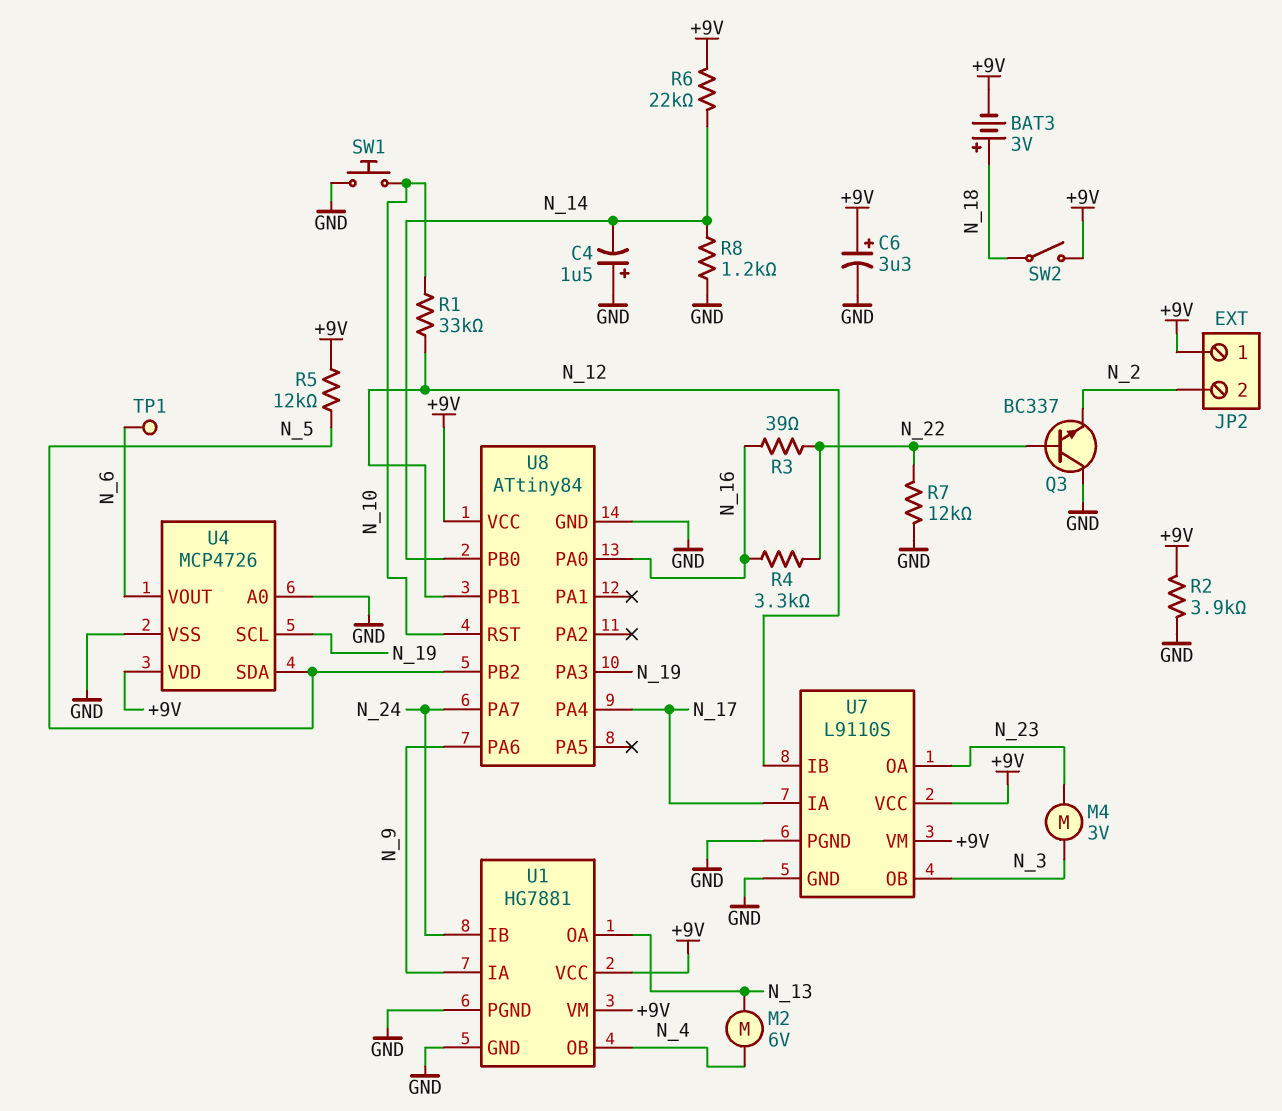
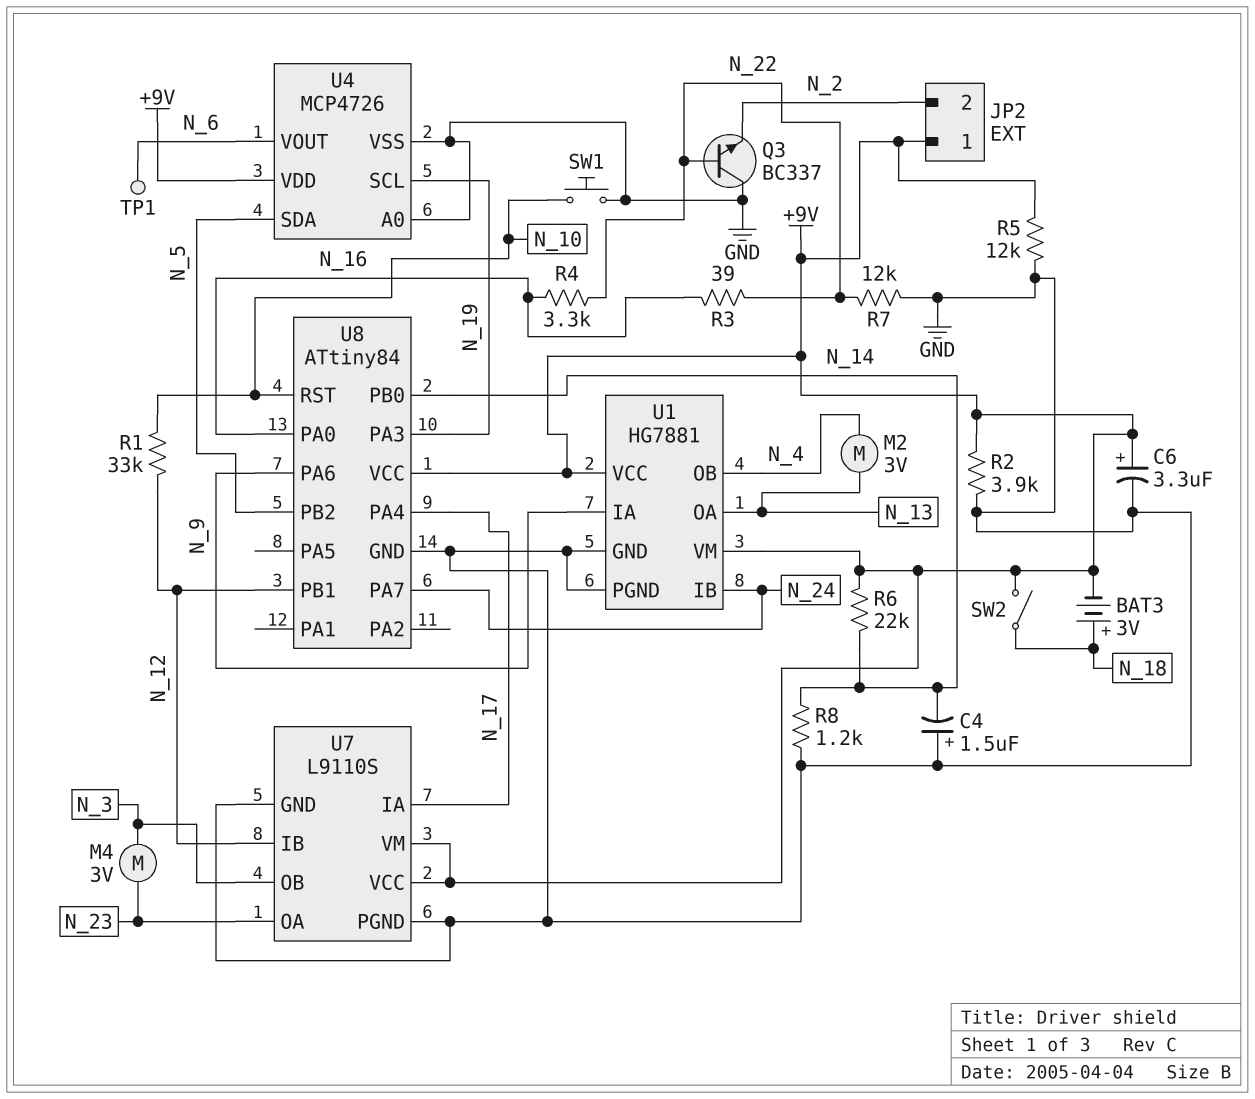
M2: motor 6V (N_4, N_13) -> motor 3V (N_4, N_13)
R5: 12k (+9V, N_5) -> 12k (+9V, GND)

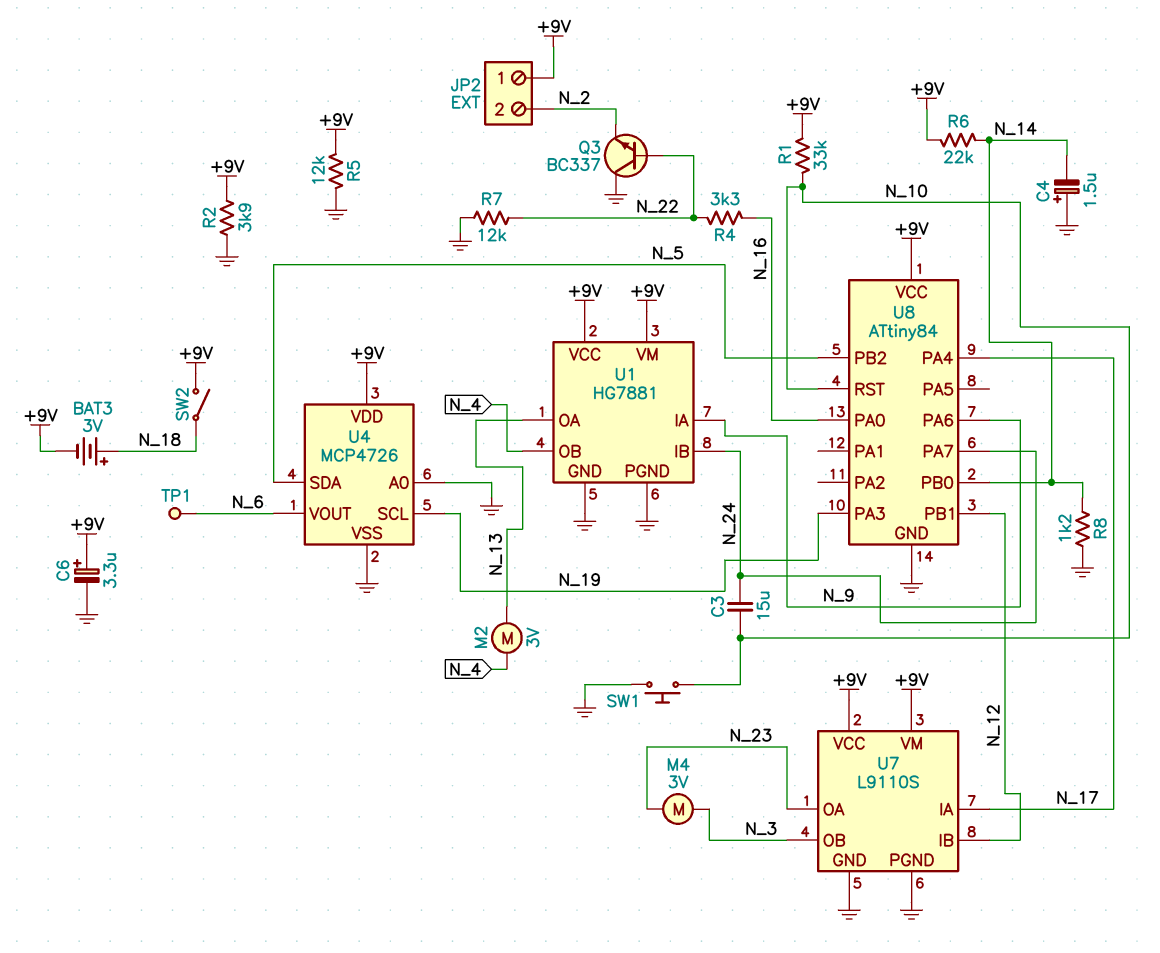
C3: none -> 15uF (N_10, N_24)
R1: 33k (N_10, N_12) -> 33k (+9V, N_10)
R3: 39 (N_16, N_22) -> none

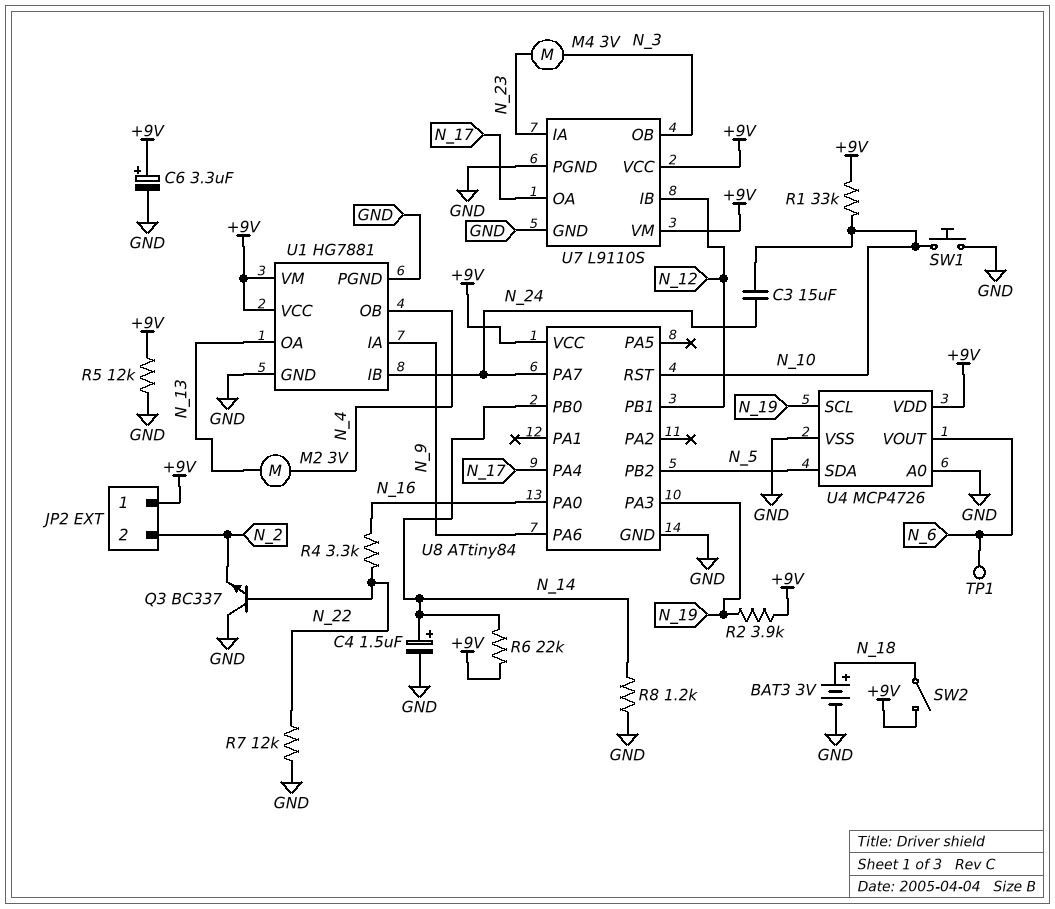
BAT3: 3V (plus N_18, minus +9V) -> 3V (plus N_18, minus GND)
C4: 1.5uF (plus GND, minus N_14) -> 1.5uF (plus N_14, minus GND)
R2: 3.9k (+9V, GND) -> 3.9k (+9V, N_19)
U7 pin IA: N_17 -> N_23
U7 pin OA: N_23 -> N_17

